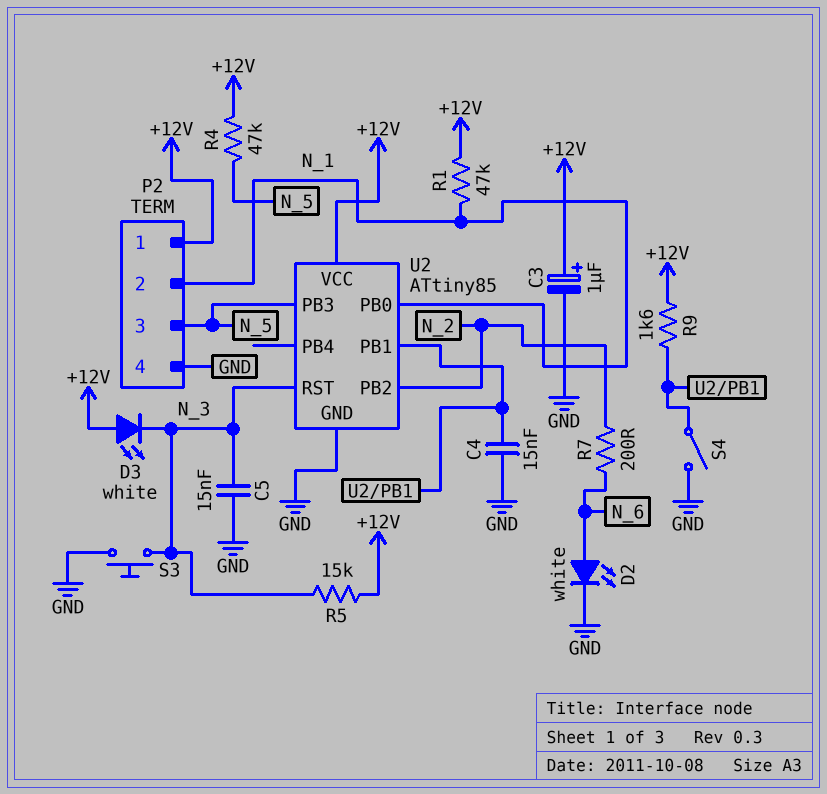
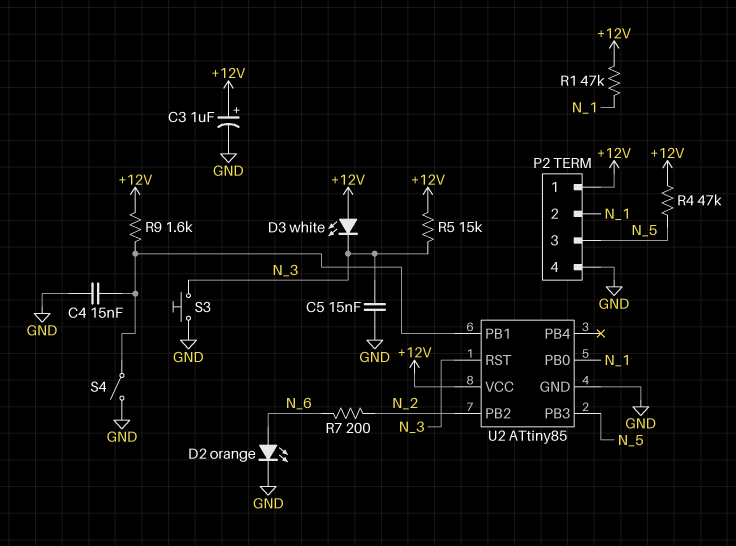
D2: LED white (A N_6, K GND) -> LED orange (A N_6, K GND)

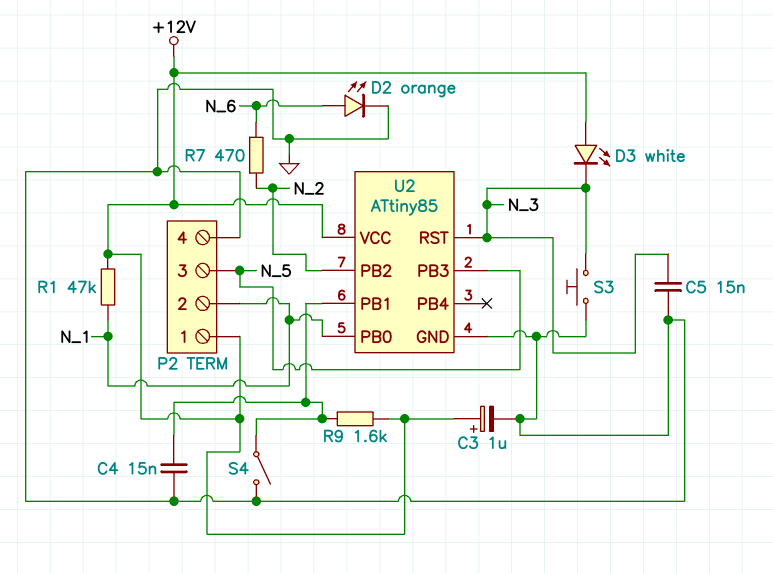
R4: 47k (+12V, N_5) -> none
R5: 15k (+12V, N_3) -> none
R7: 200 (N_2, N_6) -> 470 (N_2, N_6)

